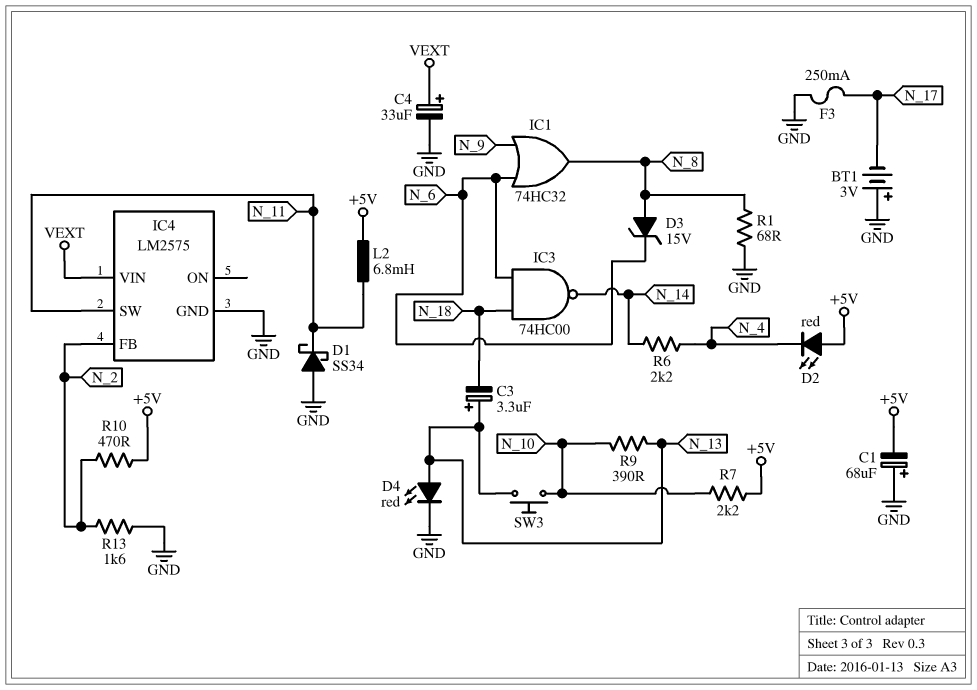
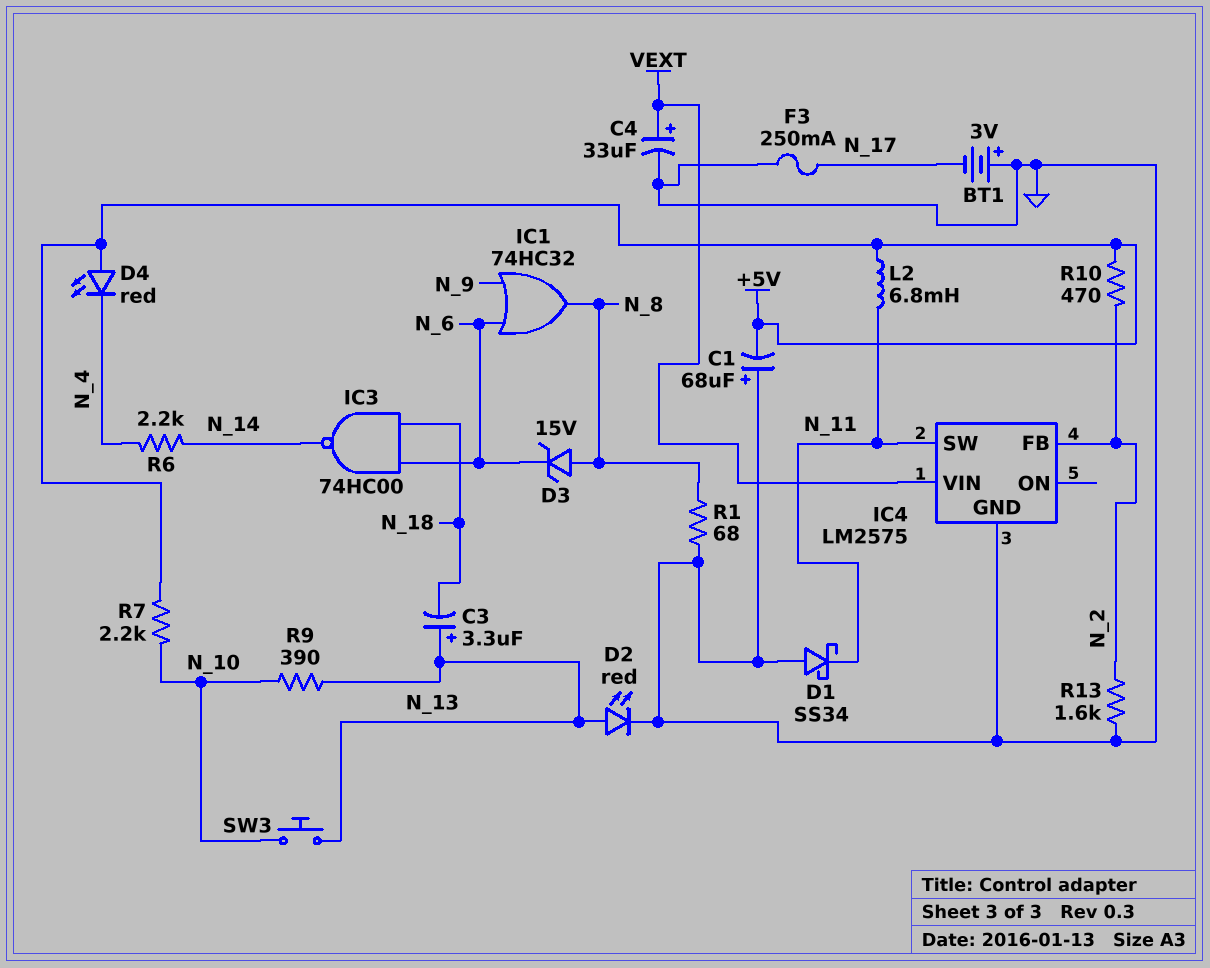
D2: LED red (A +5V, K N_4) -> LED red (A N_13, K GND)
D4: LED red (A N_13, K GND) -> LED red (A +5V, K N_4)

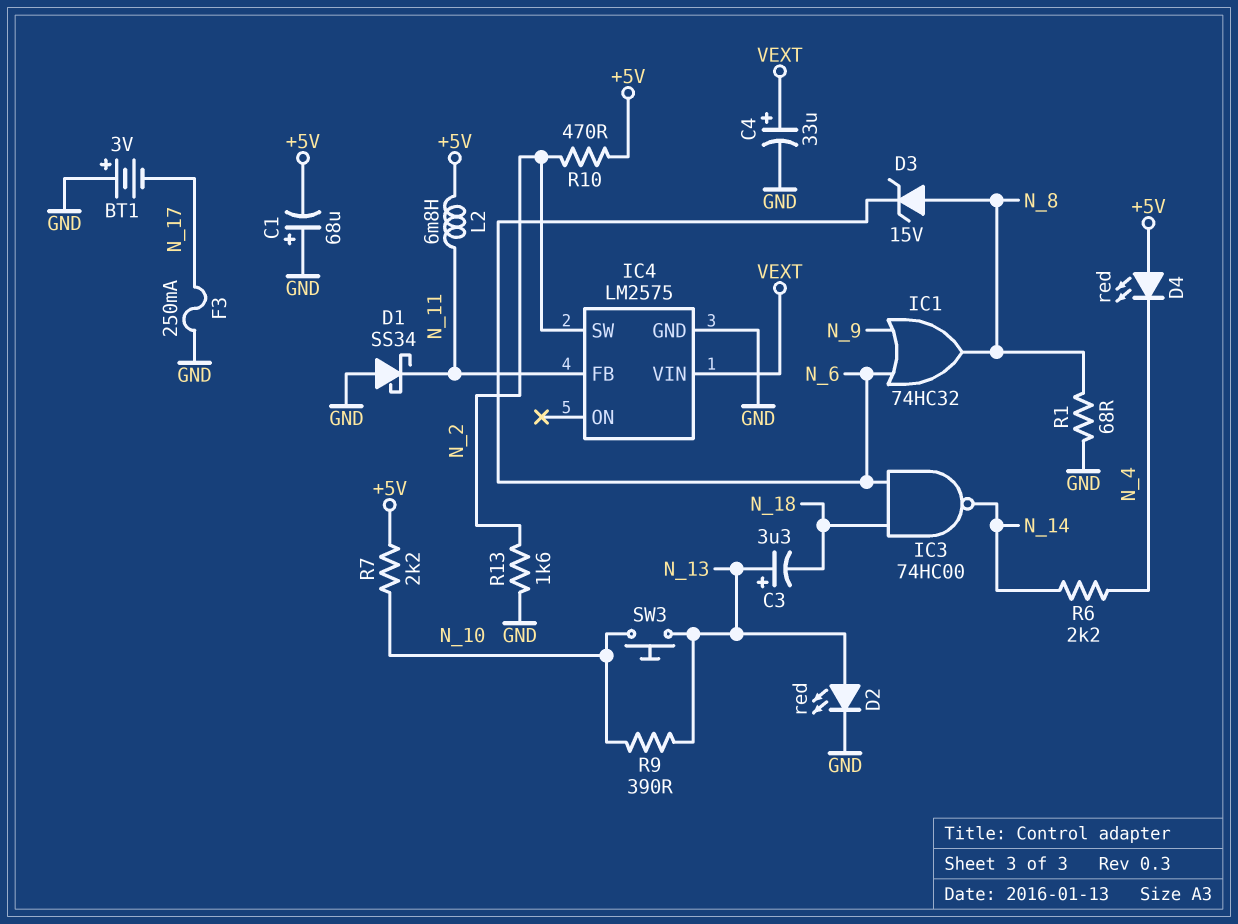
IC4 pin FB: N_2 -> N_11
IC4 pin SW: N_11 -> N_2

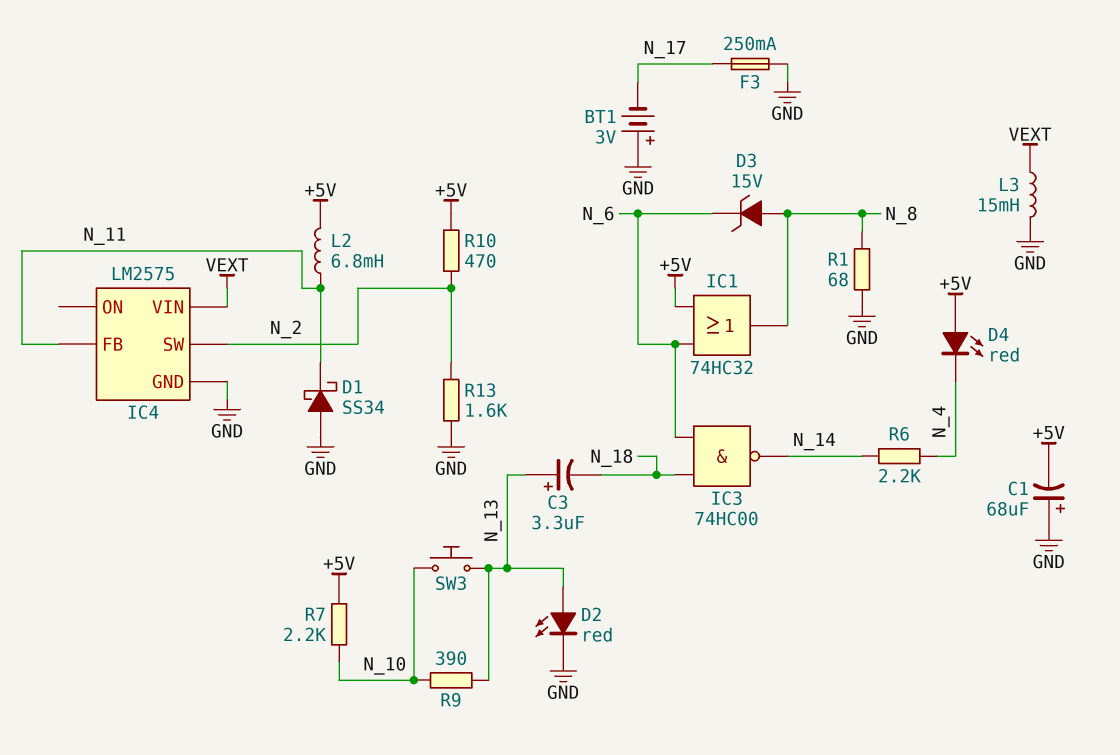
C4: 33uF (plus VEXT, minus GND) -> none
IC1: OR 74HC32 (in N_6, in N_9, out N_8) -> OR 74HC32 (in +5V, in N_6, out N_8)
L3: none -> 15mH (GND, VEXT)

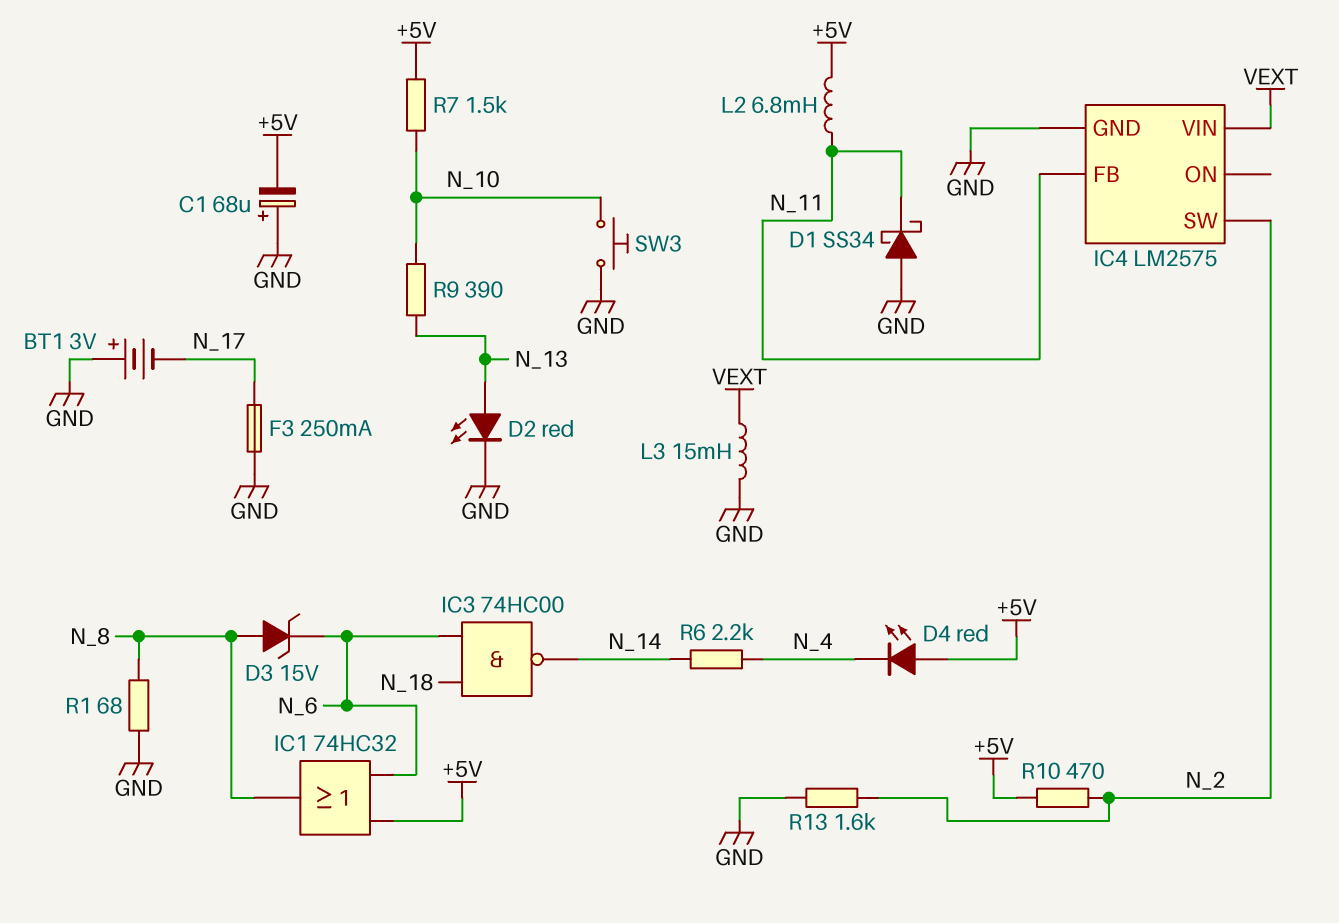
C3: 3.3uF (plus N_13, minus N_18) -> none
R7: 2.2k (+5V, N_10) -> 1.5k (+5V, N_10)
SW3: button (N_10, N_13) -> button (GND, N_10)

